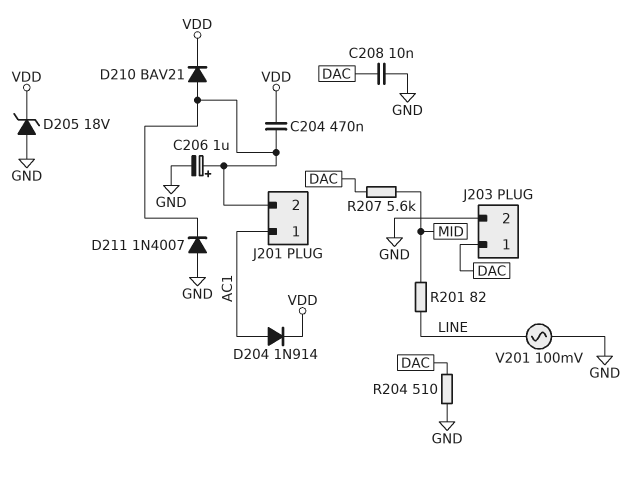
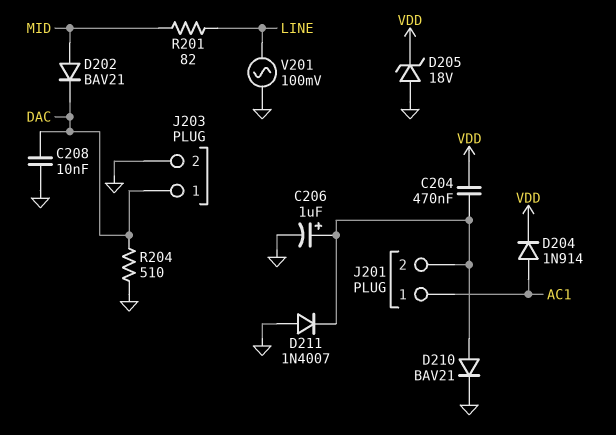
D202: none -> diode BAV21 (A MID, K DAC)
D210: diode BAV21 (A J201/2, K VDD) -> diode BAV21 (A J201/2, K GND)
R207: 5.6k (DAC, MID) -> none

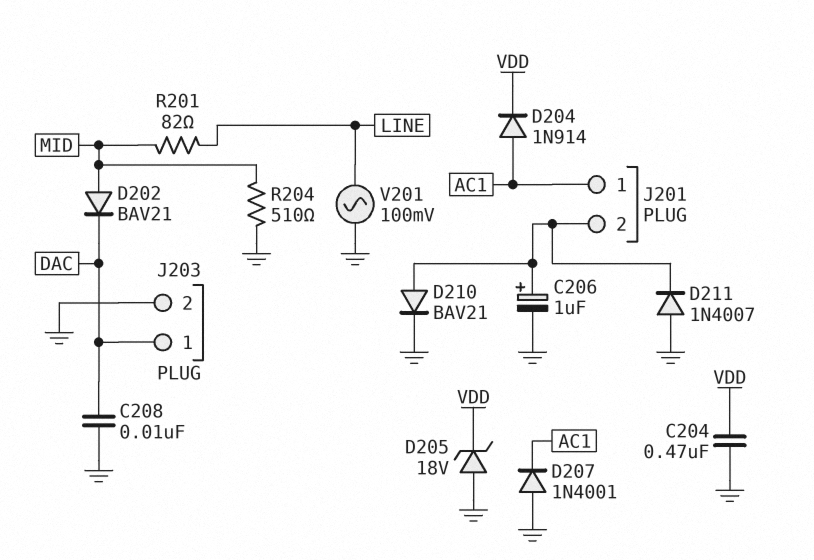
C204: 470nF (J201/2, VDD) -> 470nF (GND, VDD)
D207: none -> diode 1N4001 (A GND, K AC1)
R204: 510 (DAC, GND) -> 510 (GND, MID)

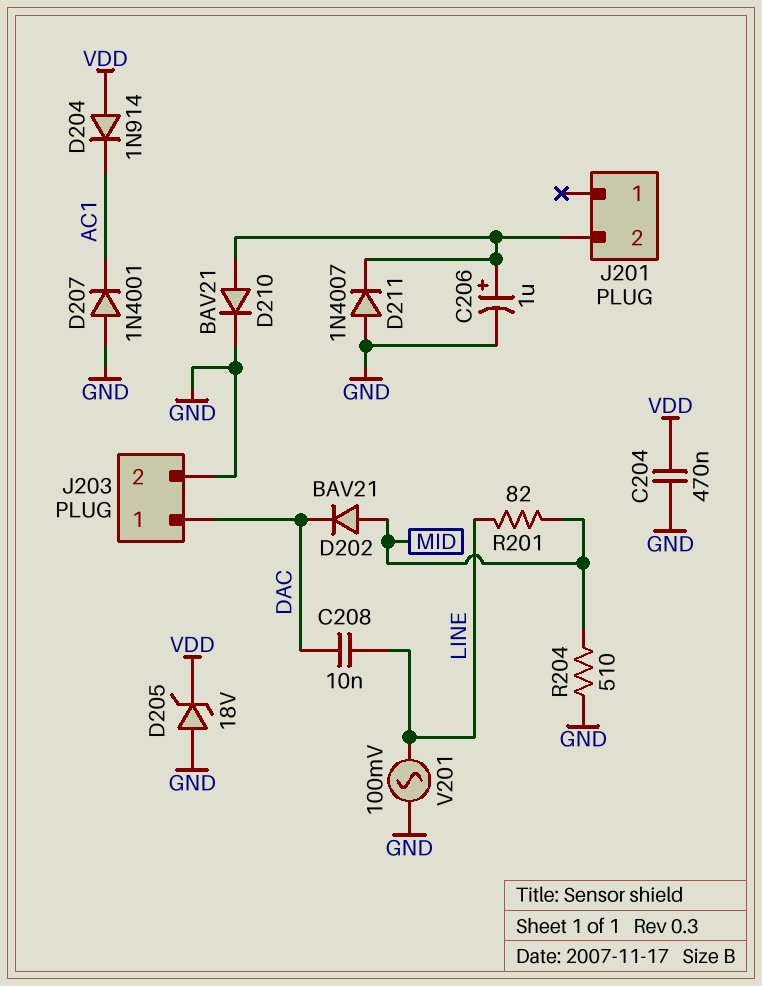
C208: 10nF (DAC, GND) -> 10nF (DAC, LINE)
D204: diode 1N914 (A AC1, K VDD) -> diode 1N914 (A VDD, K AC1)
J201 pin 1: AC1 -> none

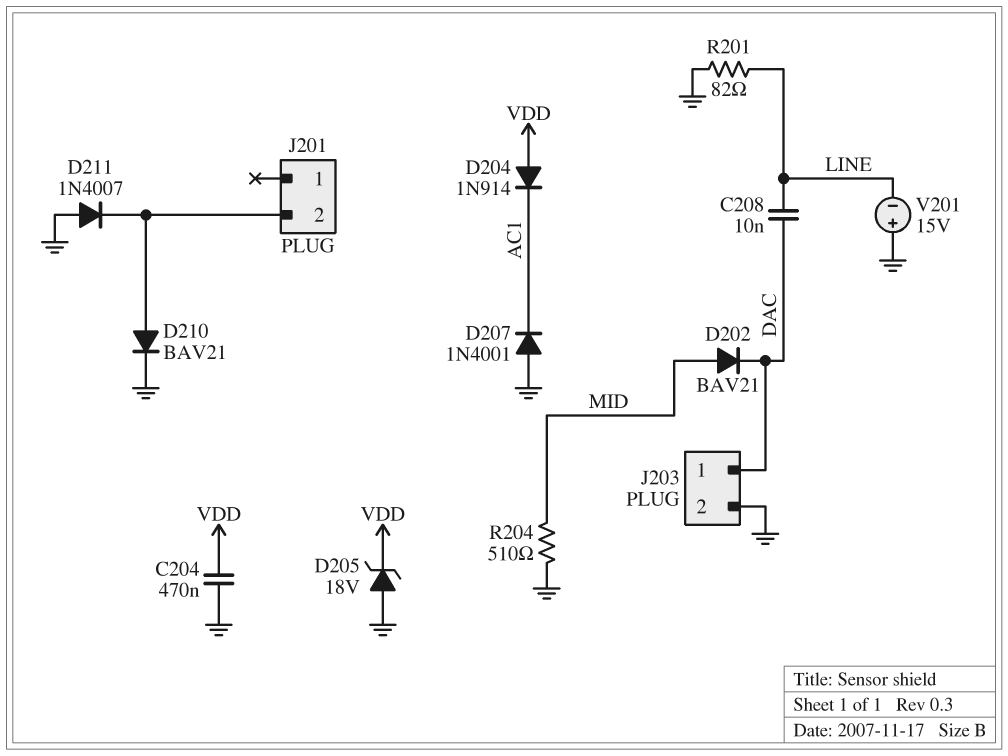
C206: 1uF (plus J201/2, minus GND) -> none
R201: 82 (LINE, MID) -> 82 (GND, LINE)
V201: AC 100mV (GND, LINE) -> 15V (plus GND, minus LINE)

